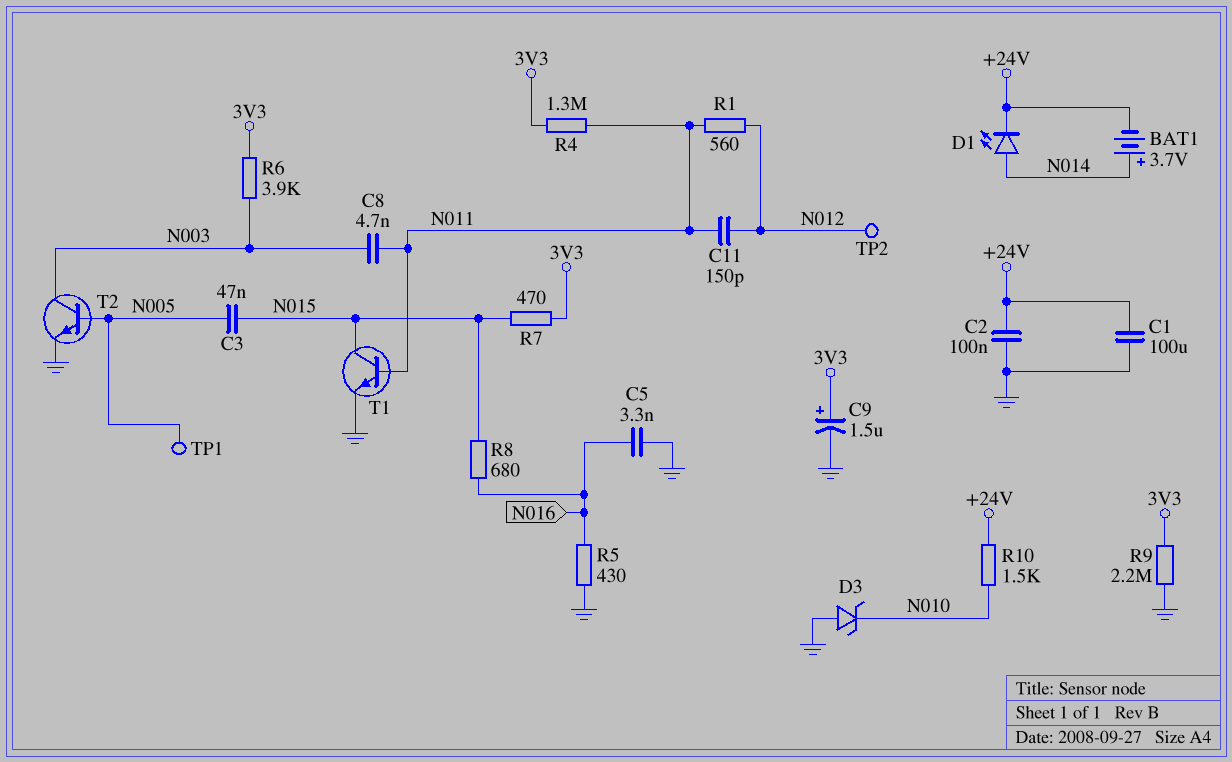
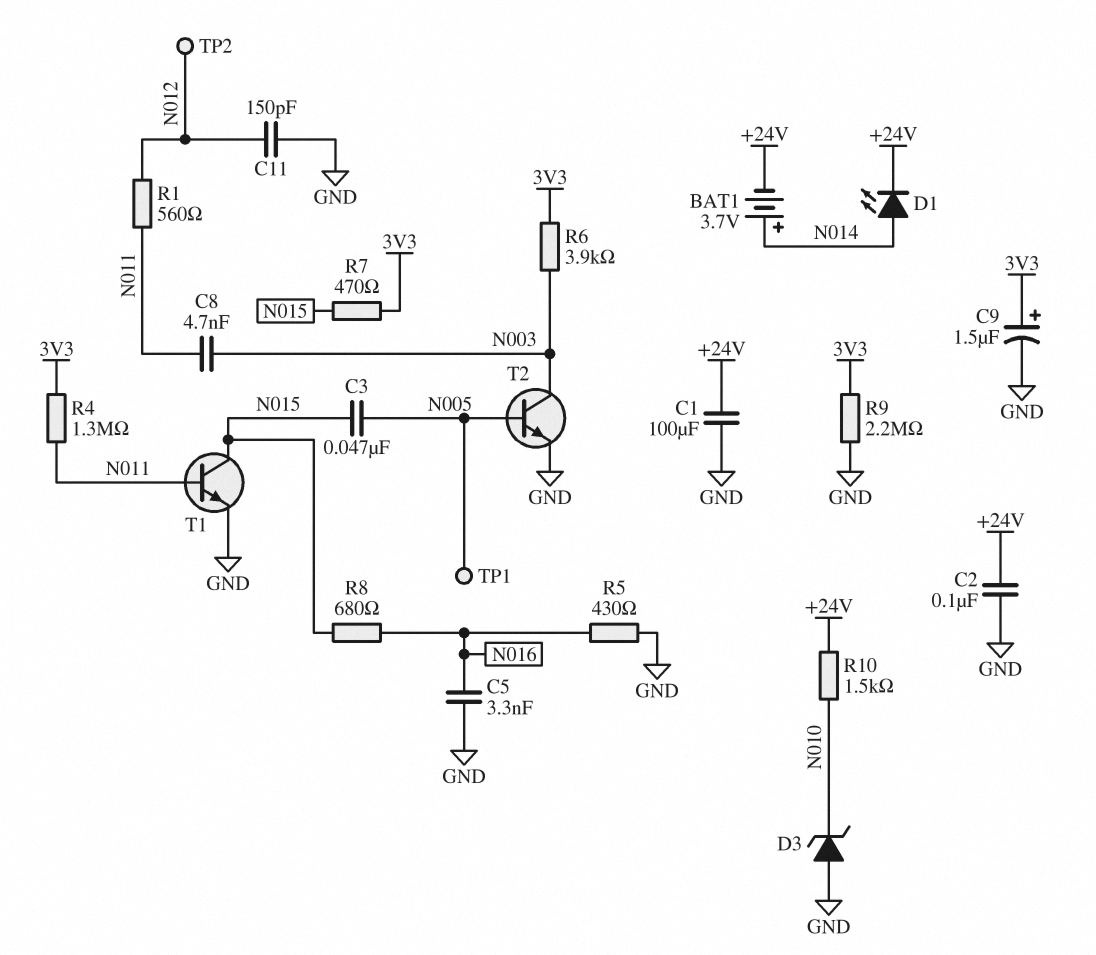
C11: 150pF (N011, N012) -> 150pF (GND, N012)

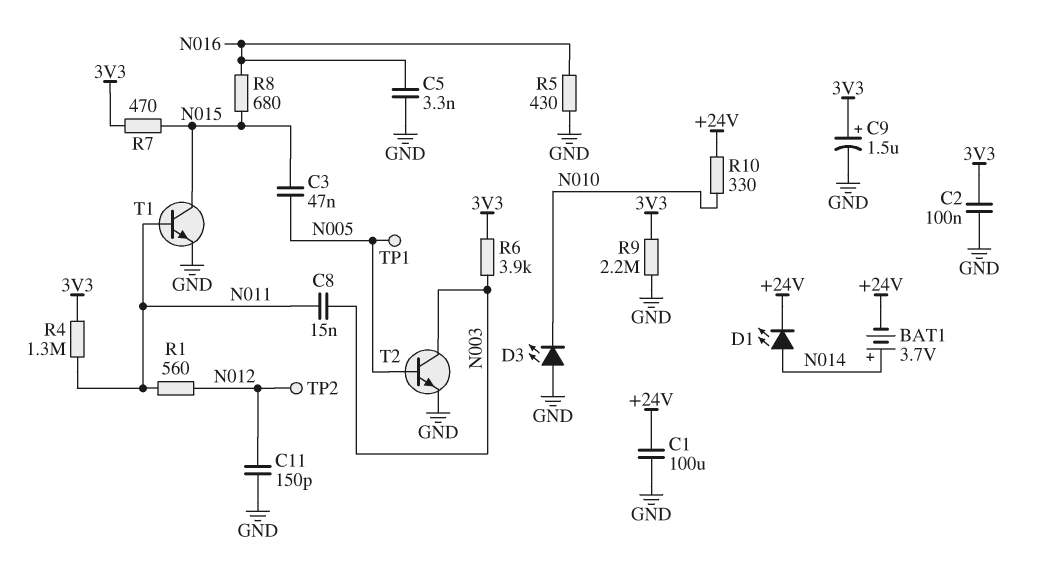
C2: 100nF (+24V, GND) -> 100nF (3V3, GND)
C8: 4.7nF (N003, N011) -> 15nF (N003, N011)
D3: zener (A GND, K N010) -> LED (A GND, K N010)
R10: 1.5k (+24V, N010) -> 330 (+24V, N010)

